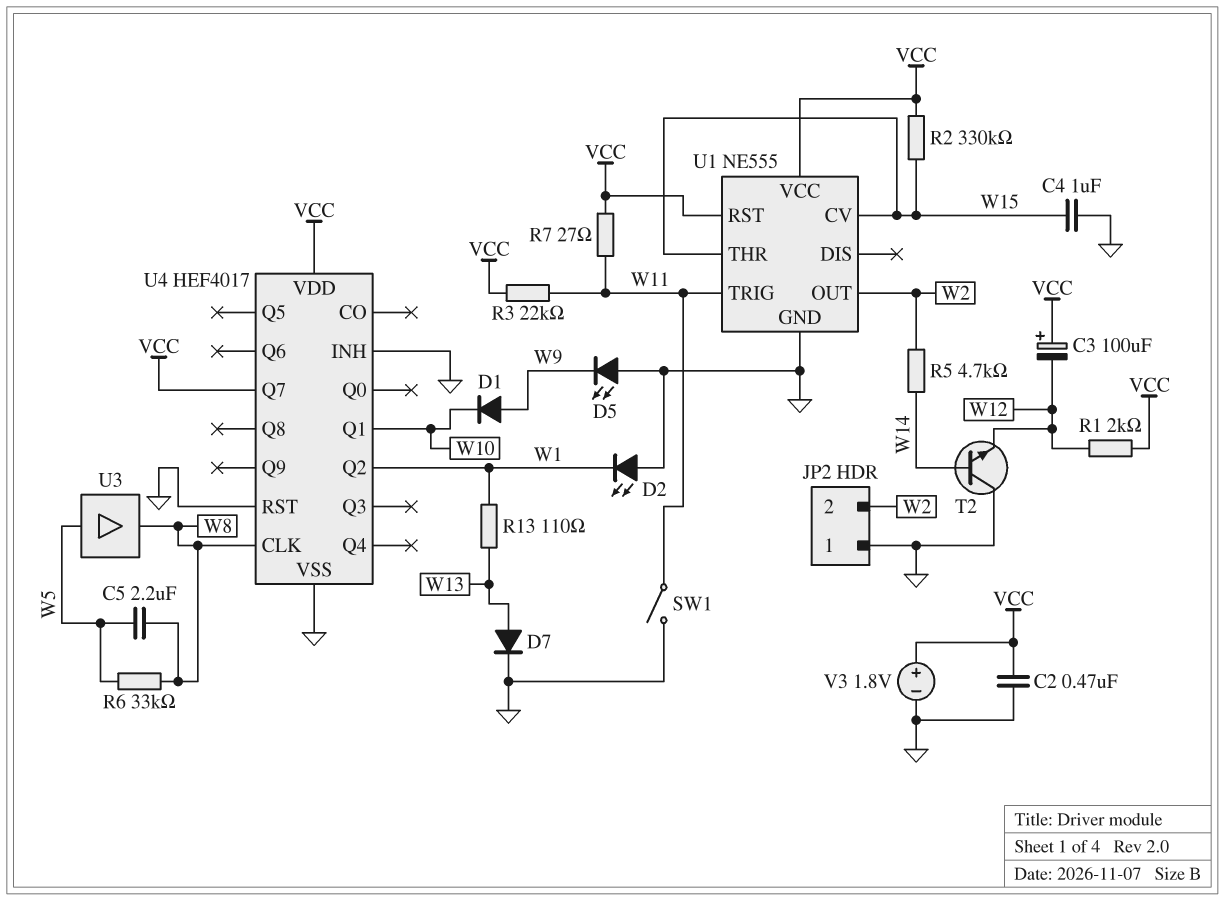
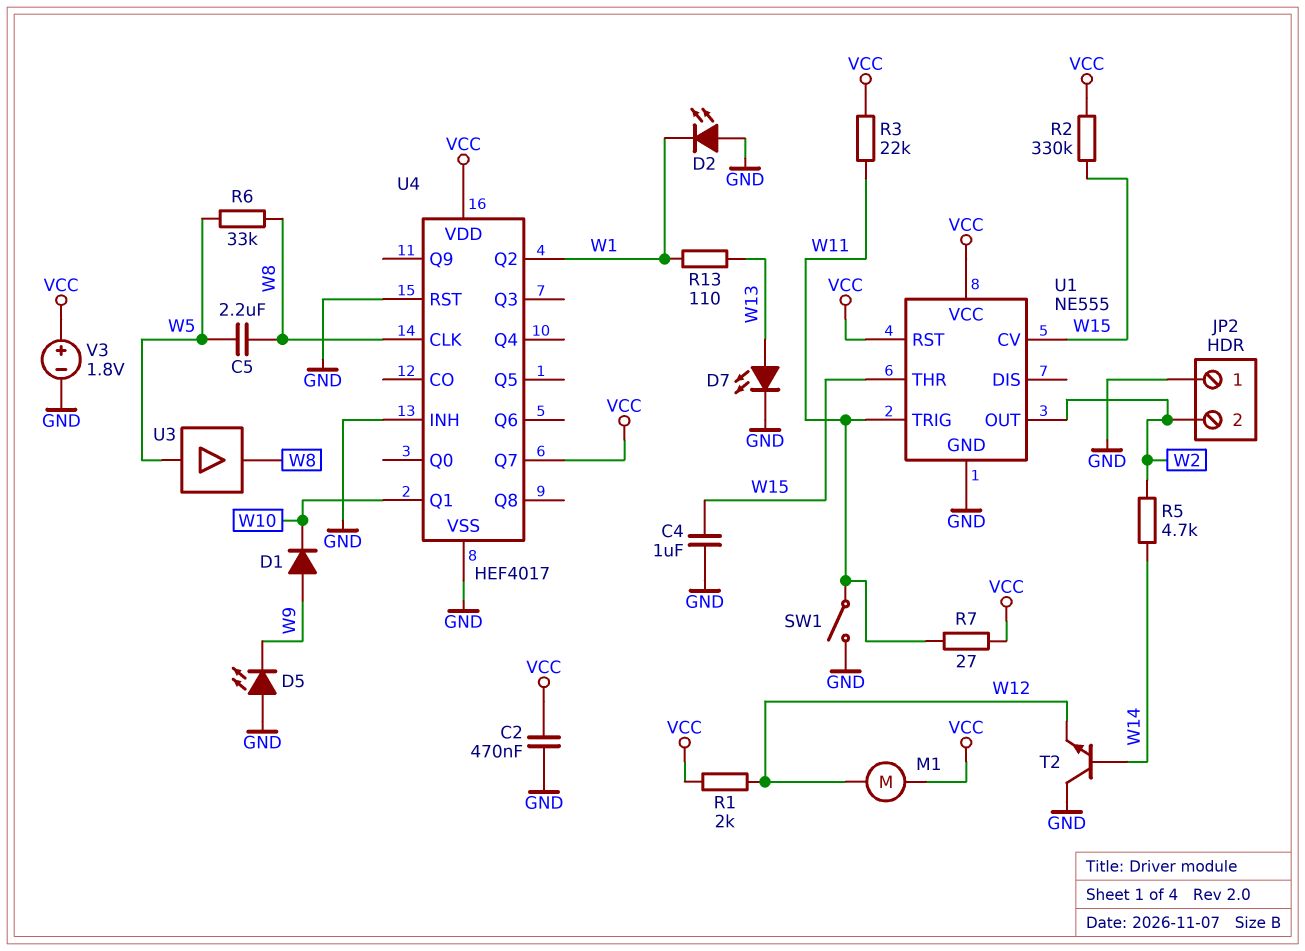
C3: 100uF (plus VCC, minus W12) -> none
D7: diode (A W13, K GND) -> LED (A W13, K GND)
M1: none -> motor (VCC, W12)

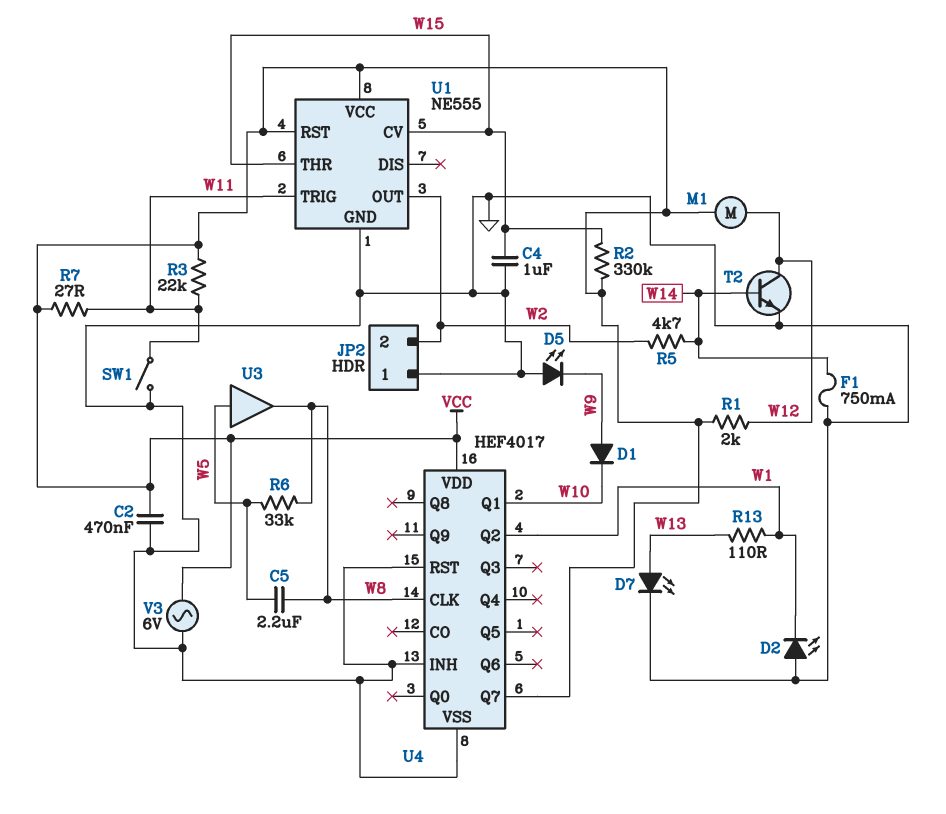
F1: none -> 750mA (GND, W14)
T2: NPN (B W14, C GND, E W12) -> NPN (B W14, C W12, E GND)
V3: 1.8V (plus VCC, minus GND) -> AC 6V (GND, VCC)

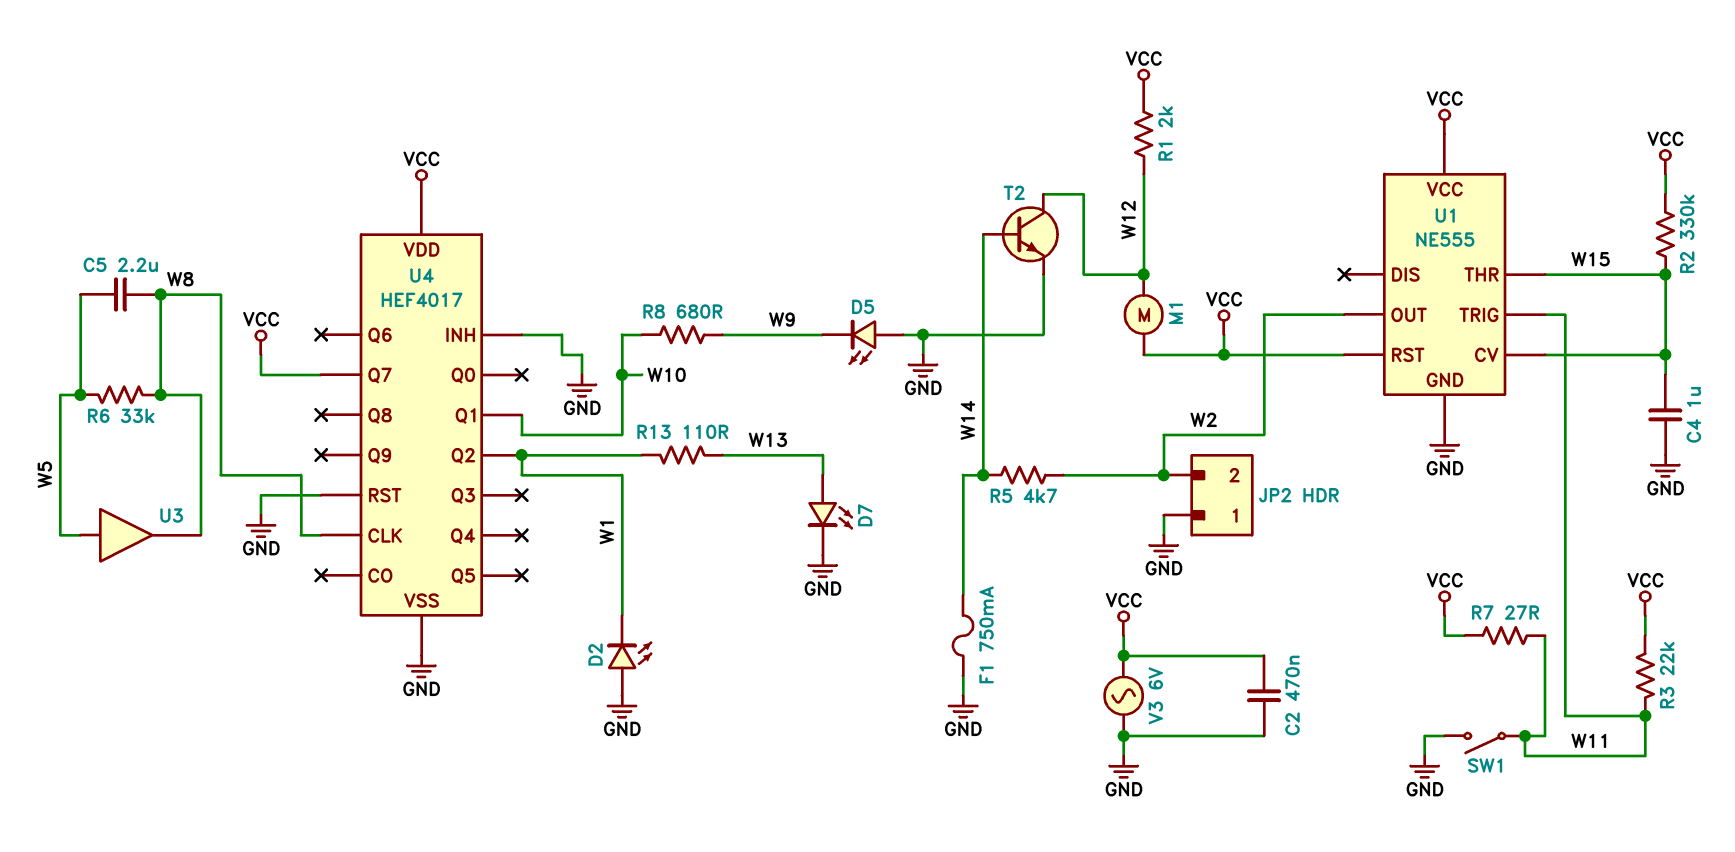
D1: diode (A W9, K W10) -> none
R8: none -> 680 (W9, W10)

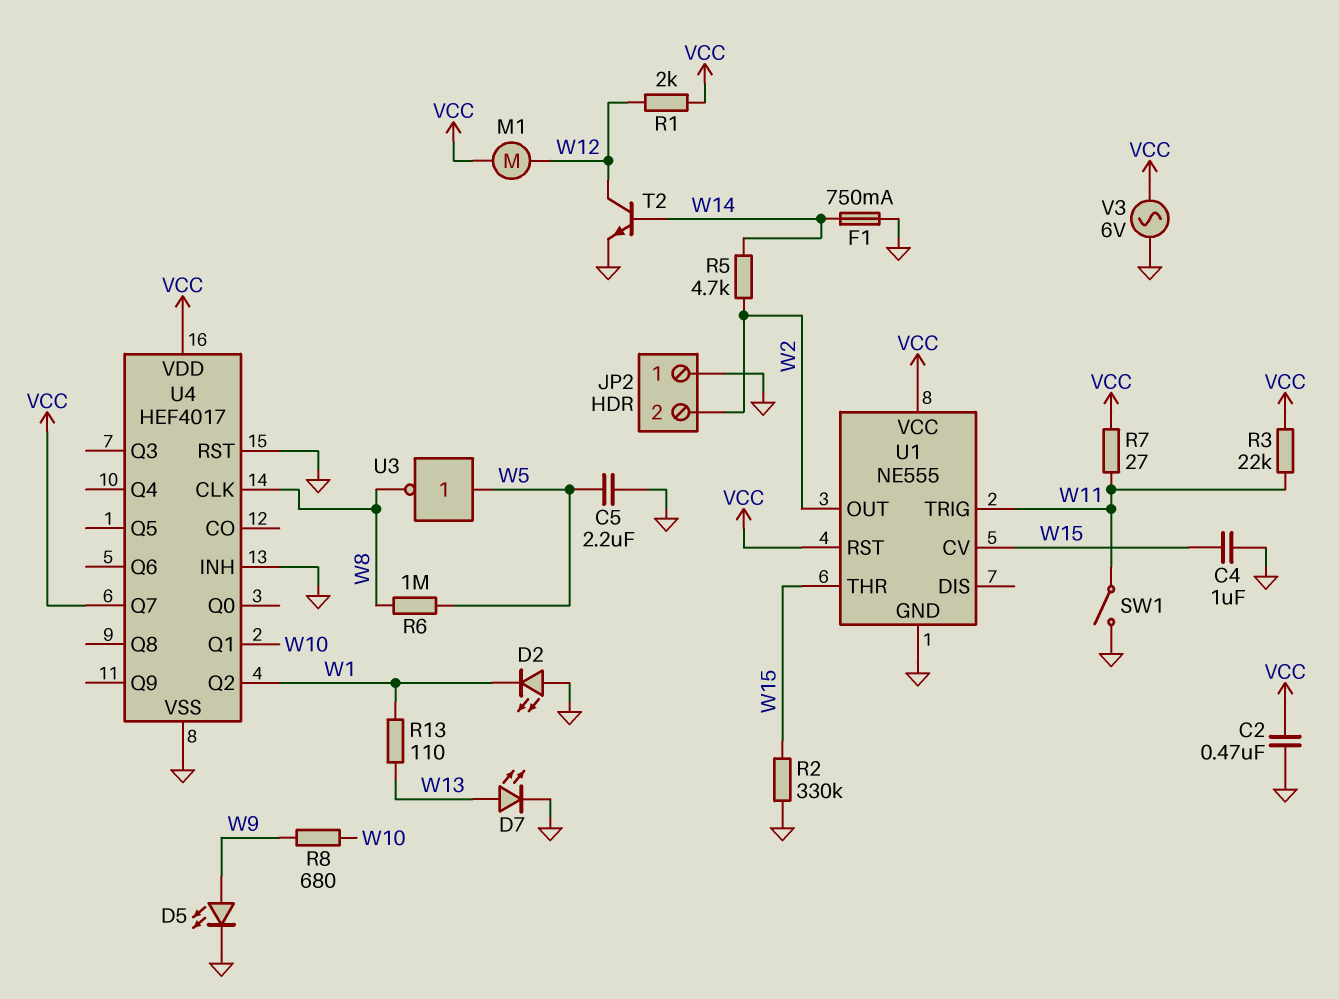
C5: 2.2uF (W5, W8) -> 2.2uF (GND, W5)
D5: LED (A GND, K W9) -> LED (A W9, K GND)
R2: 330k (VCC, W15) -> 330k (GND, W15)
R6: 33k (W5, W8) -> 1M (W5, W8)
U3: buffer (in W5, out W8) -> NOT (in W5, out W8)

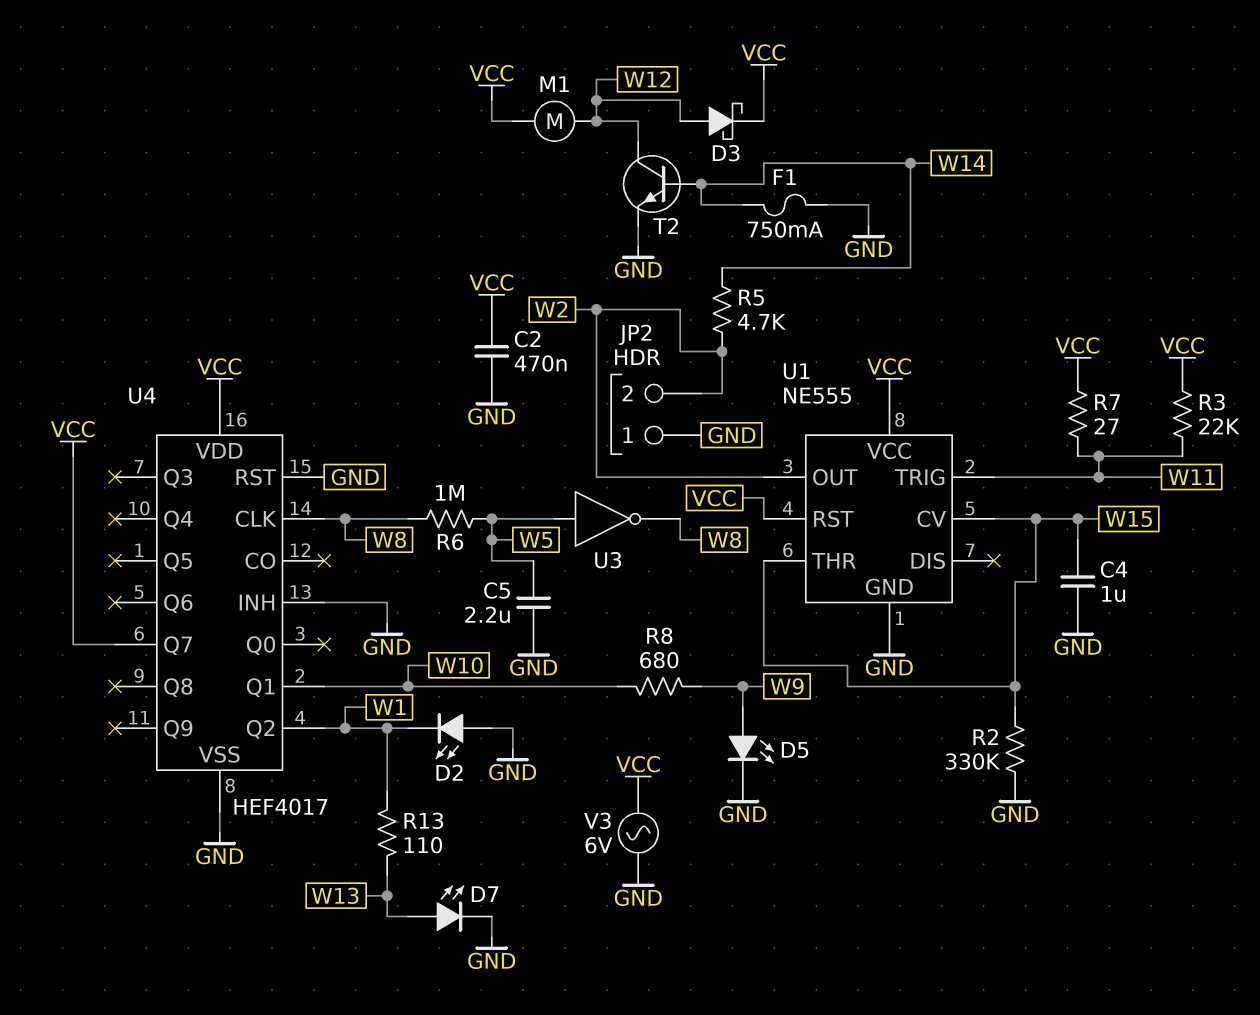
D3: none -> schottky (A W12, K VCC)
R1: 2k (VCC, W12) -> none
SW1: switch (GND, W11) -> none

